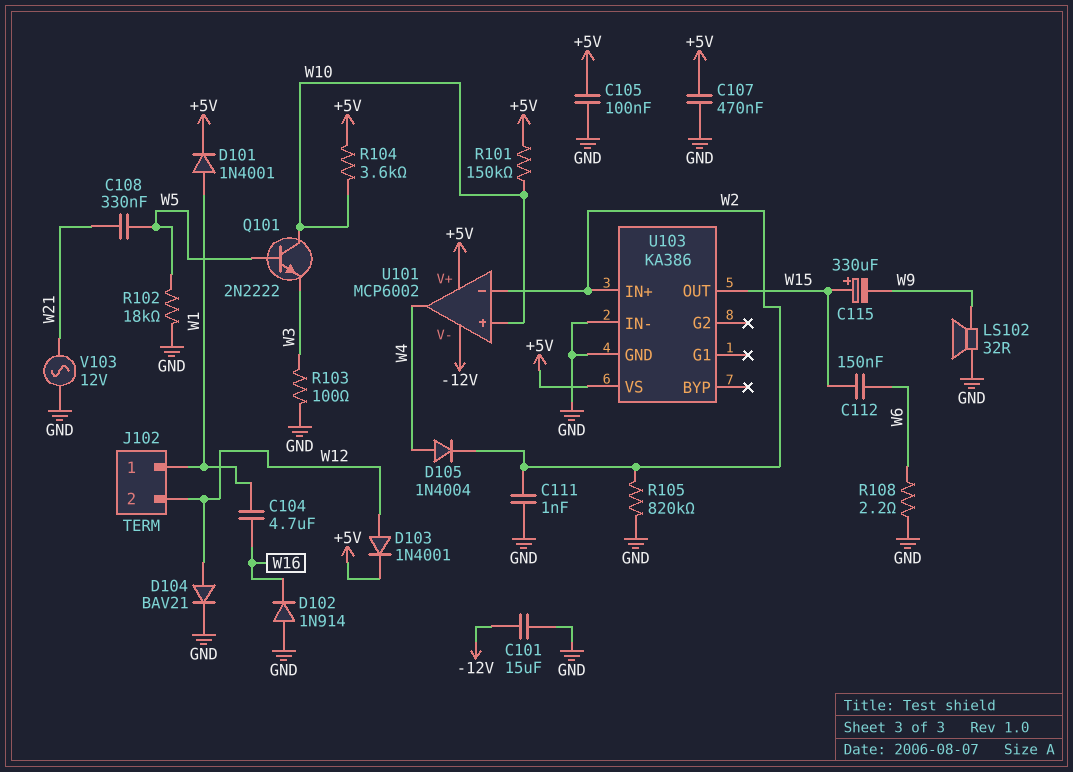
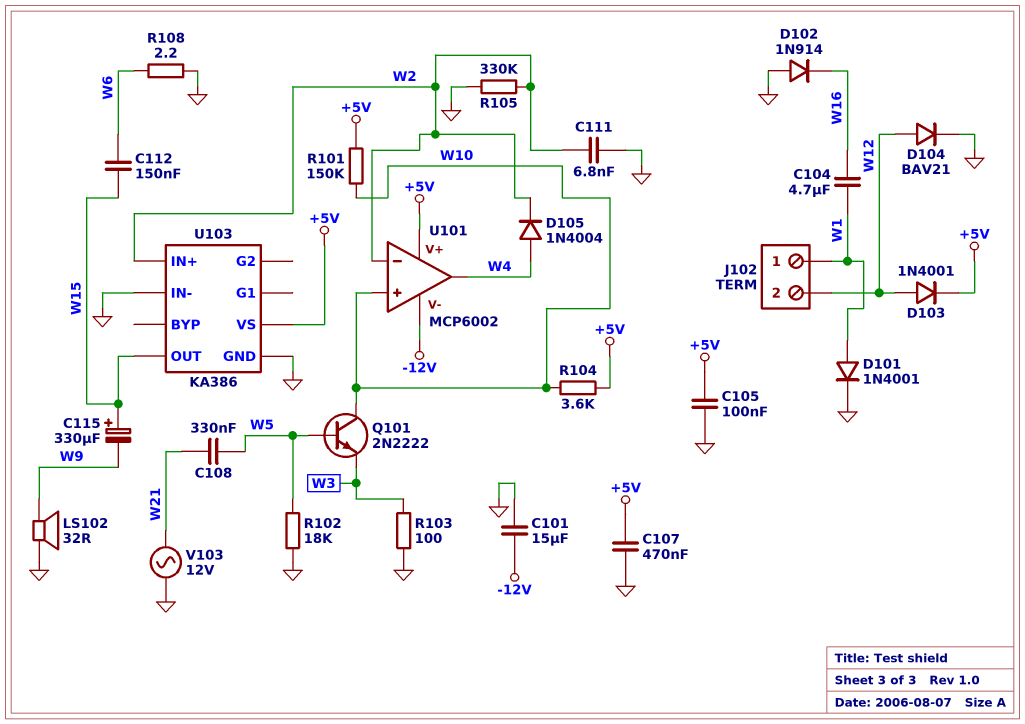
C111: 1nF (GND, W2) -> 6.8nF (GND, W2)
D101: diode 1N4001 (A W1, K +5V) -> diode 1N4001 (A W1, K GND)
R105: 820k (GND, W2) -> 330k (GND, W2)

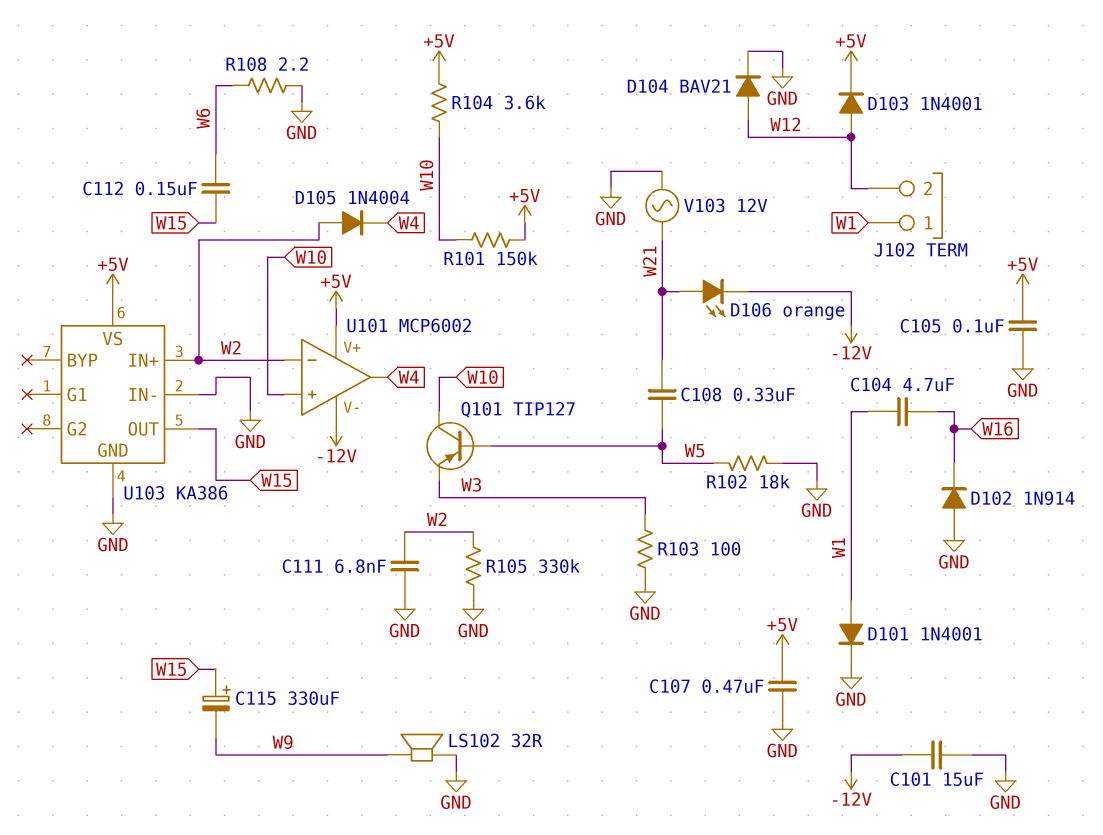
D105: diode 1N4004 (A W4, K W2) -> diode 1N4004 (A W2, K W4)
D106: none -> LED orange (A W21, K -12V)
Q101: NPN 2N2222 (B W5, C W10, E W3) -> PNP TIP127 (B W5, C W10, E W3)

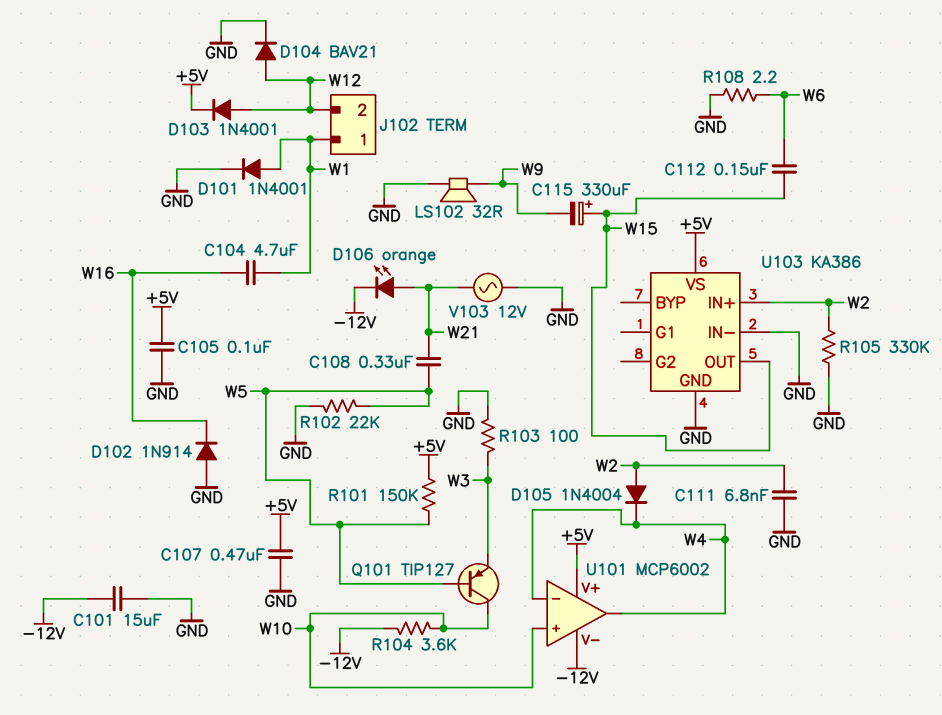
R101: 150k (+5V, W10) -> 150k (+5V, W5)
R102: 18k (GND, W5) -> 22k (GND, W5)
R104: 3.6k (+5V, W10) -> 3.6k (-12V, W10)
U101 pin in-: W2 -> W4

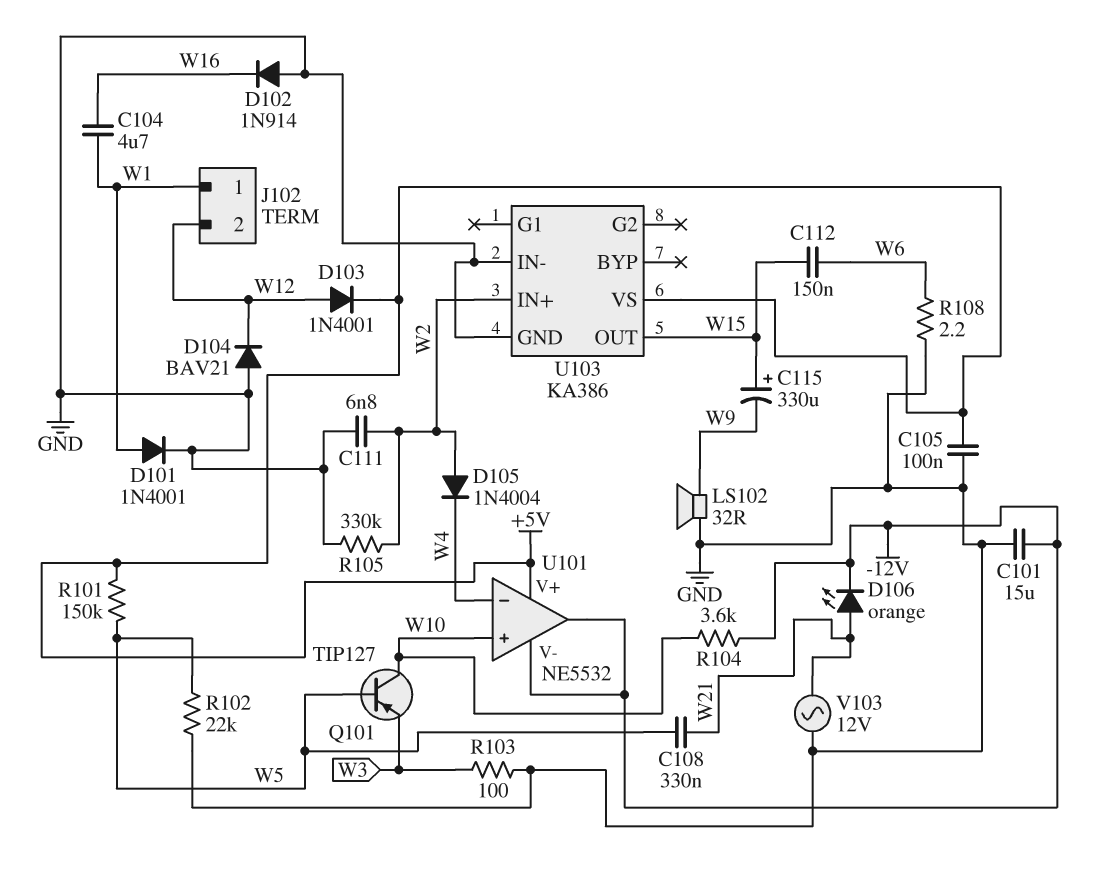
C107: 470nF (+5V, GND) -> none
D104: diode BAV21 (A W12, K GND) -> diode BAV21 (A GND, K W12)
U101: MCP6002 -> NE5532
U101 pin out: W4 -> -12V

